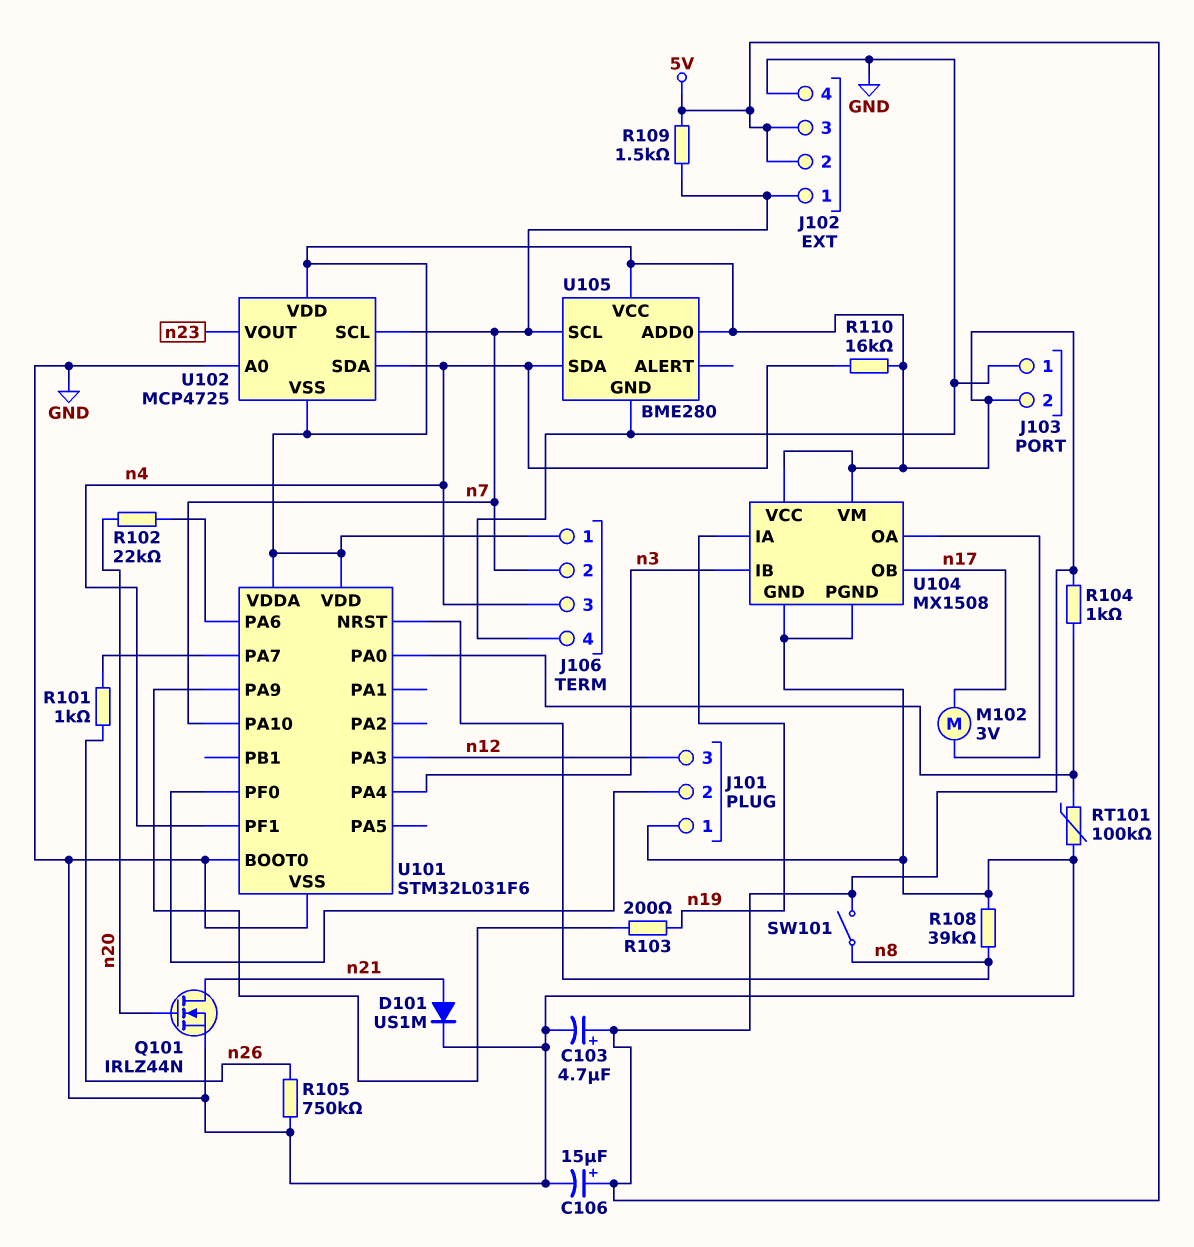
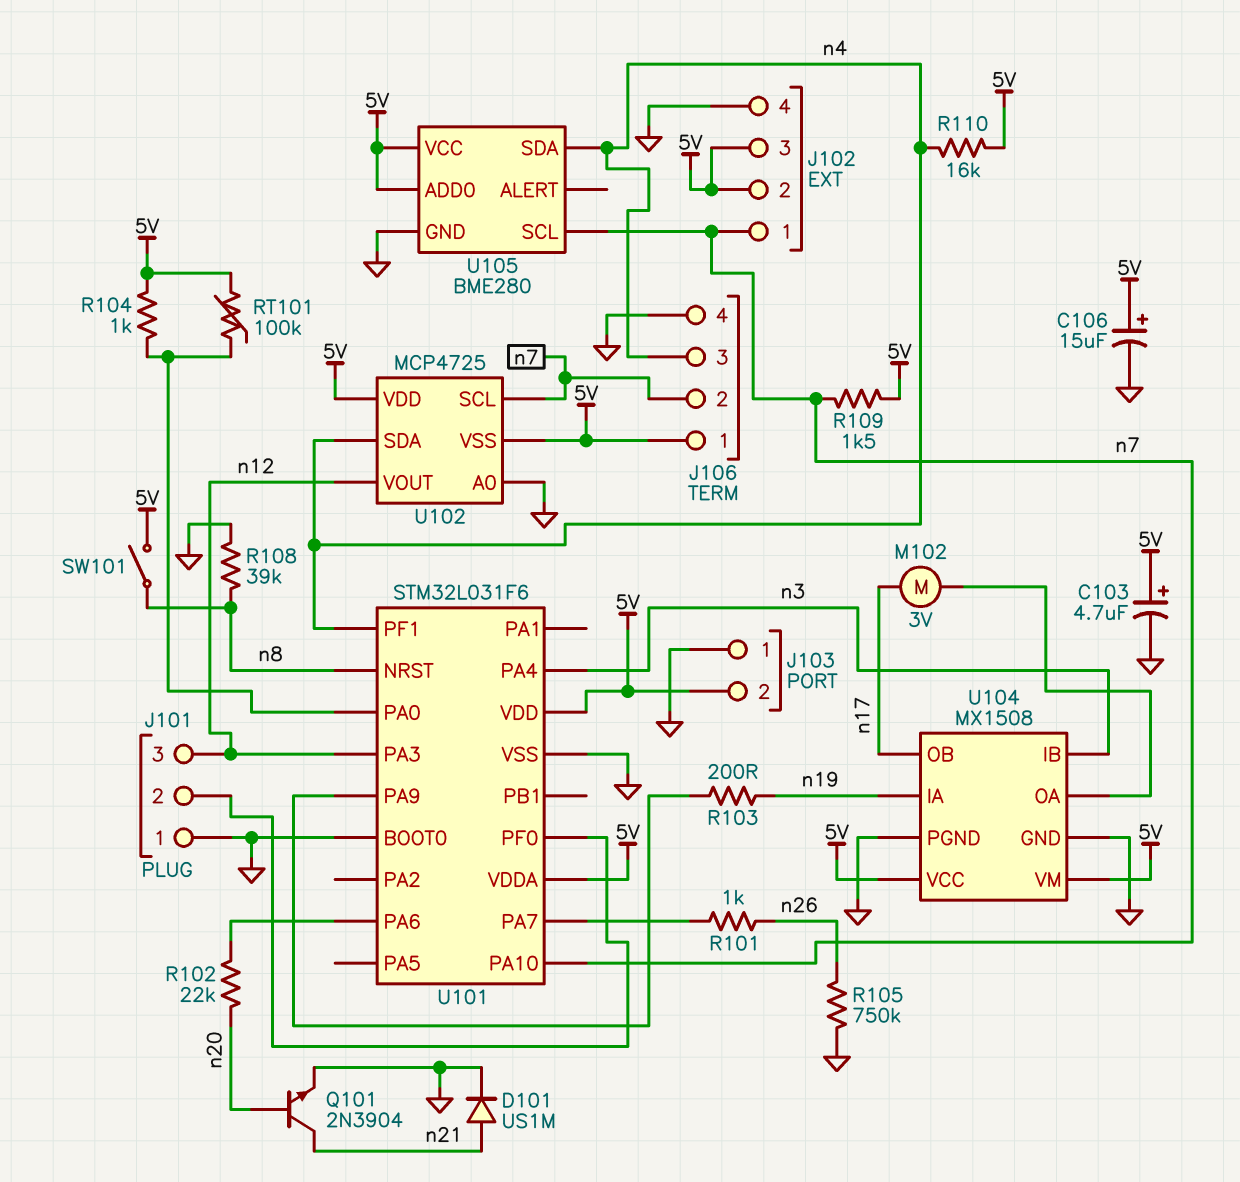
Q101: NMOS IRLZ44N (G n20, D n21, S GND) -> NPN 2N3904 (B n20, C n21, E GND)
RT101: 100k (GND, U101/PA0) -> 100k (5V, U101/PA0)
U102 pin VOUT: n23 -> n12

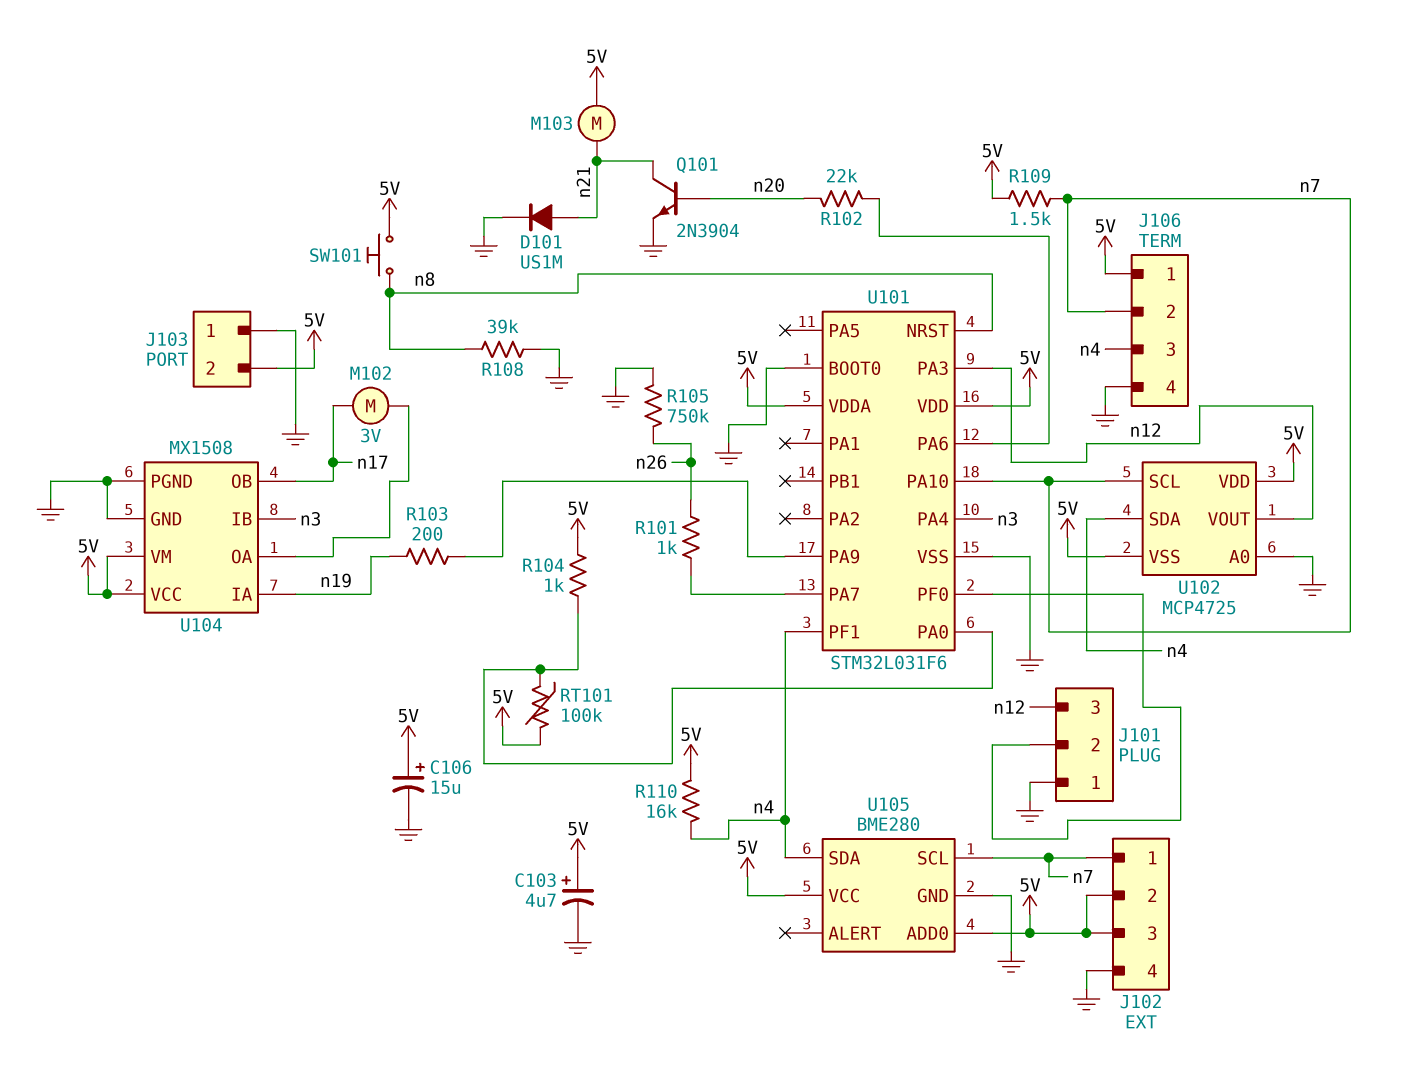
M103: none -> motor (5V, n21)
SW101: switch (5V, n8) -> button (5V, n8)

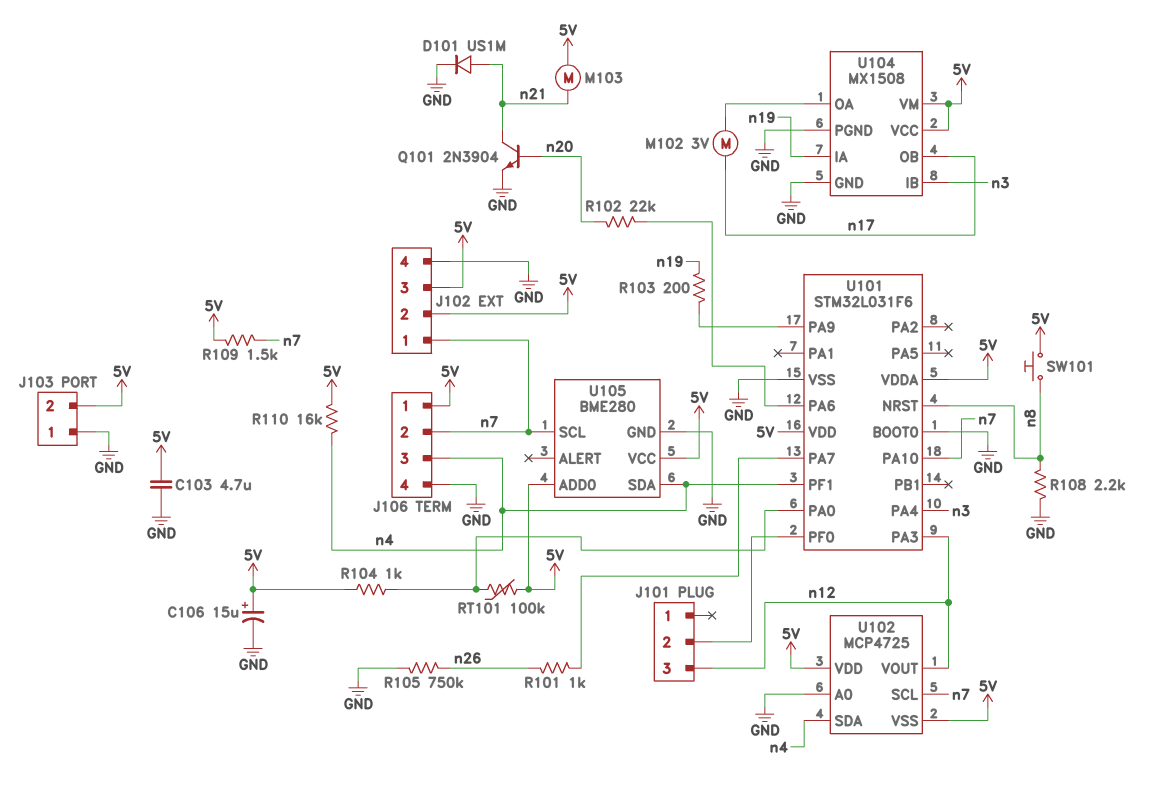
C103: 4.7uF (plus 5V, minus GND) -> 4.7uF (5V, GND)
J101 pin 1: GND -> none
R108: 39k (GND, n8) -> 2.2k (GND, n8)

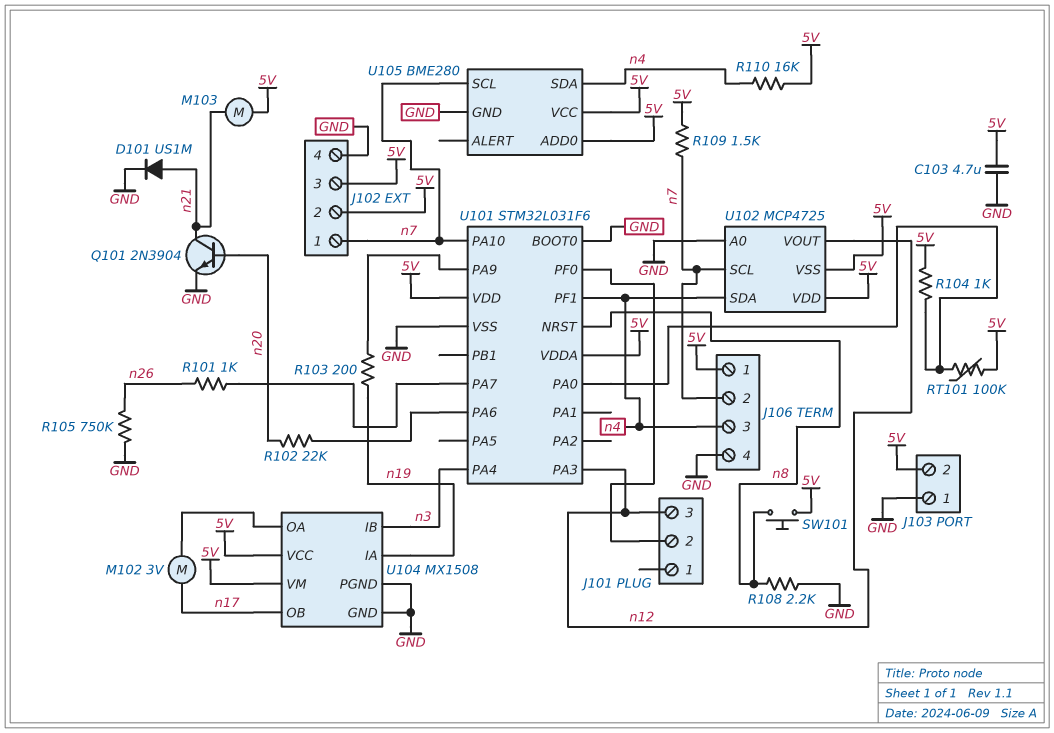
C106: 15uF (plus 5V, minus GND) -> none

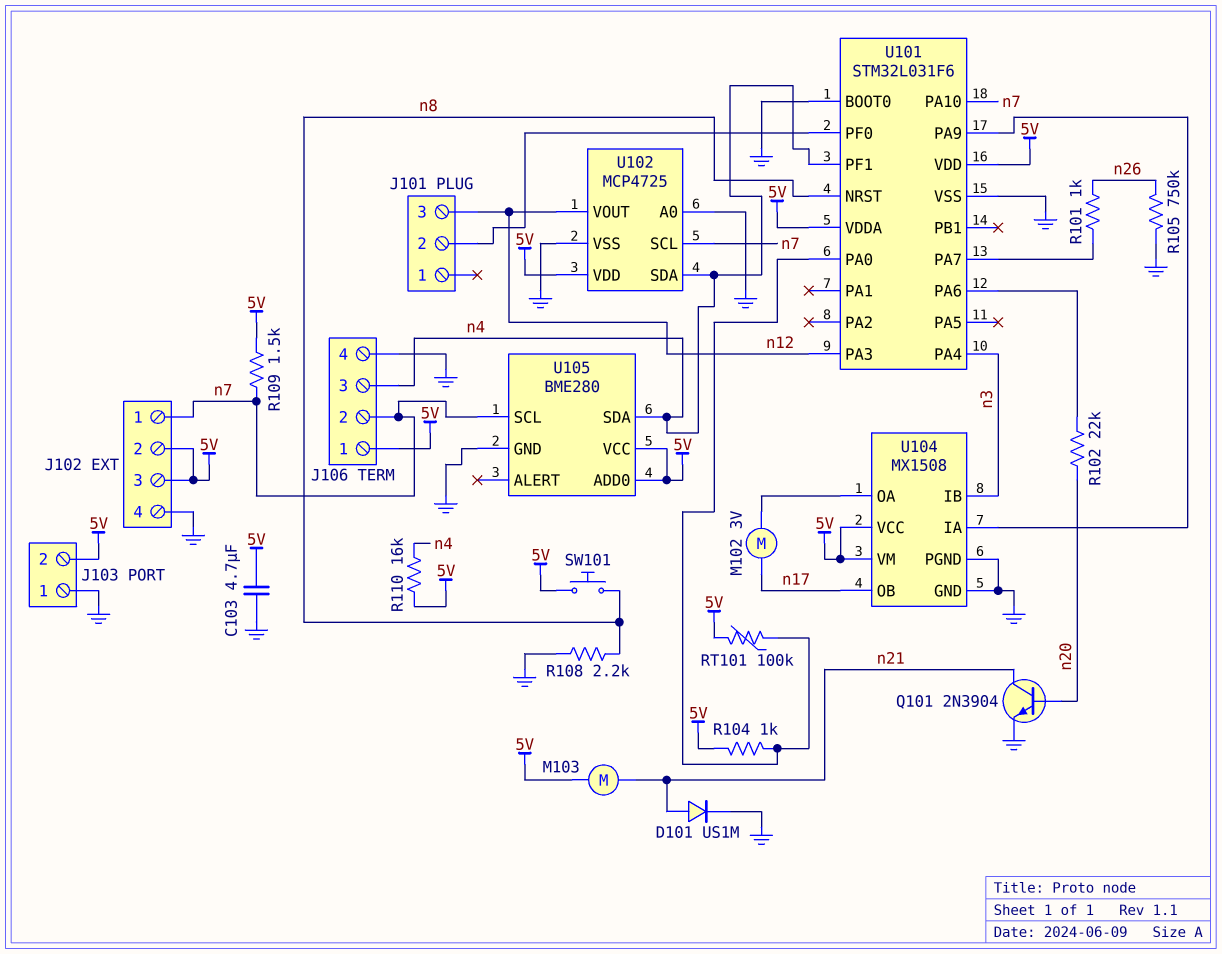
R103: 200 (U101/PA9, n19) -> none
U102 pin VSS: 5V -> GND
U104 pin IA: n19 -> U101/PA9

